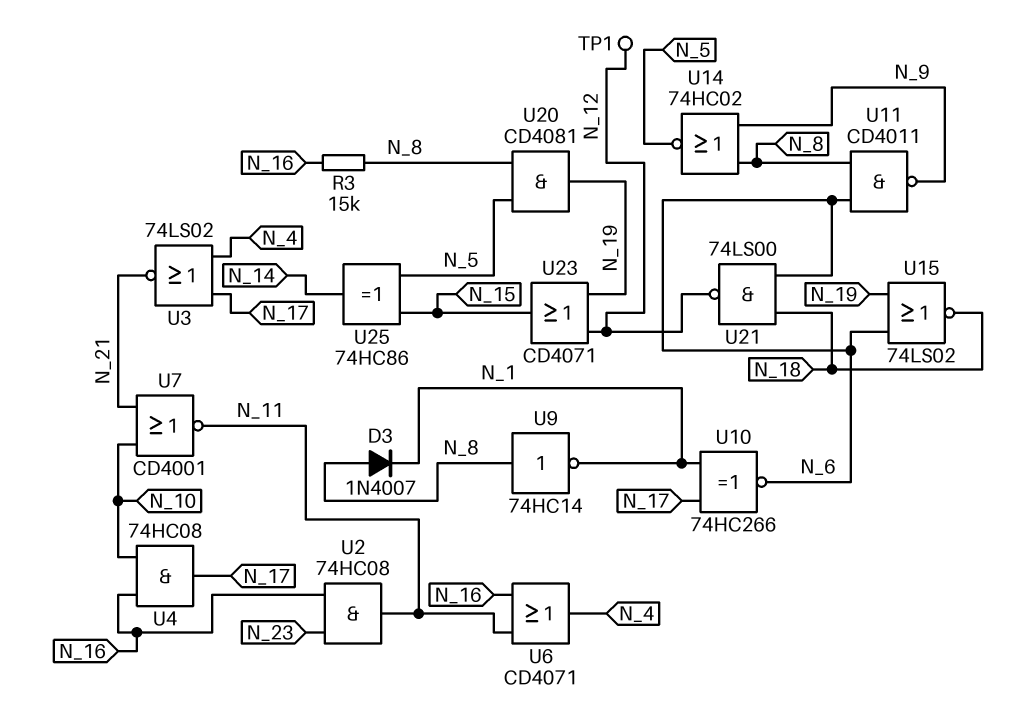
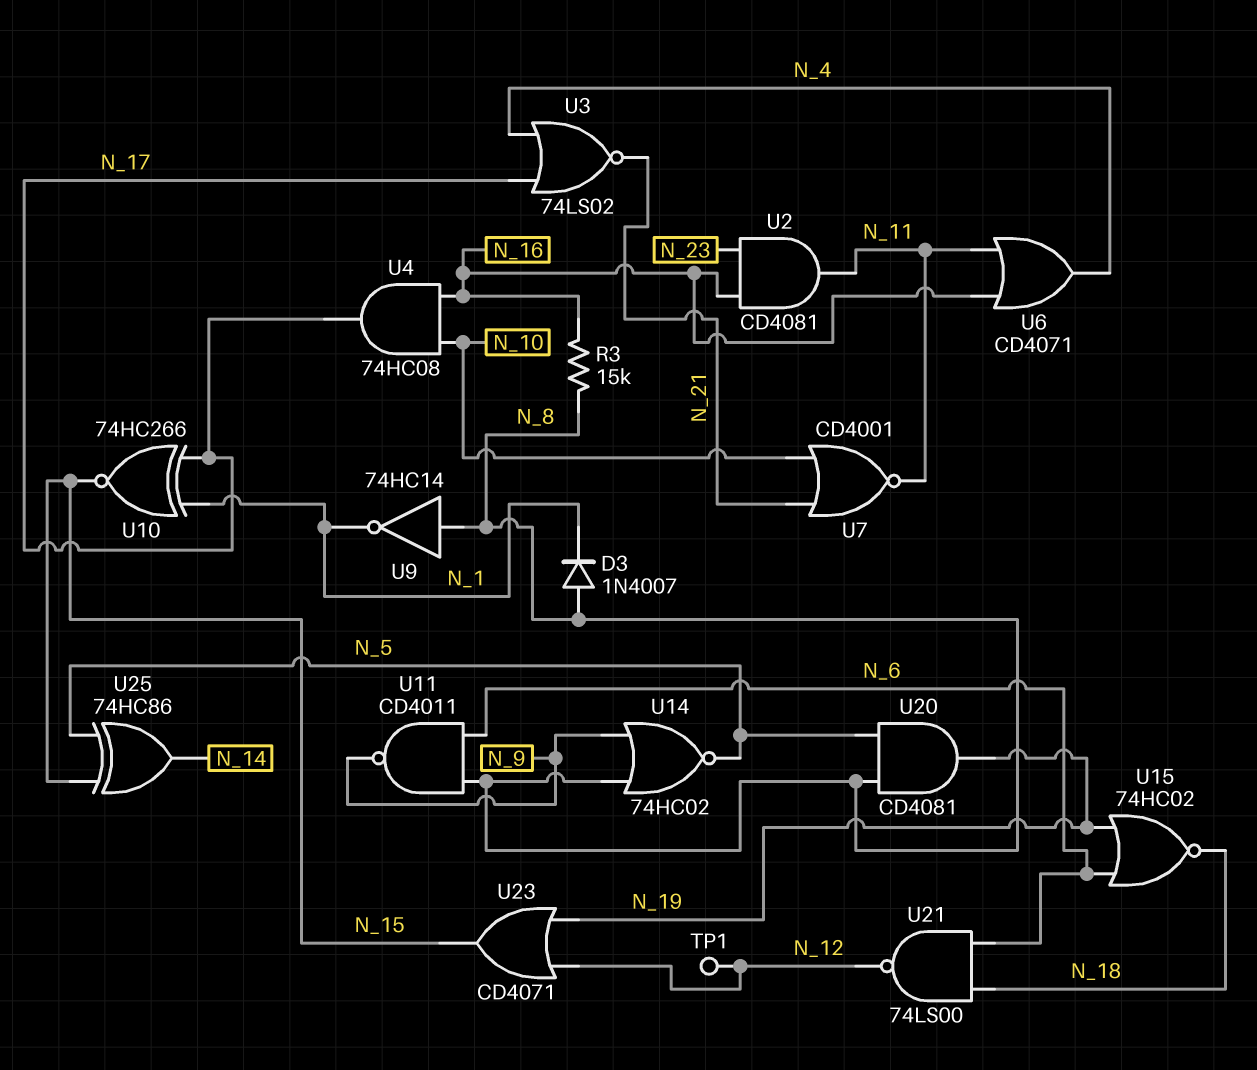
U2: AND 74HC08 (in N_16, in N_23, out N_11) -> AND CD4081 (in N_16, in N_23, out N_11)
U10: XNOR 74HC266 (in N_1, in N_17, out N_6) -> XNOR 74HC266 (in N_1, in N_17, out N_15)
U15: NOR 74LS02 (in N_6, in N_19, out N_18) -> NOR 74HC02 (in N_6, in N_19, out N_18)

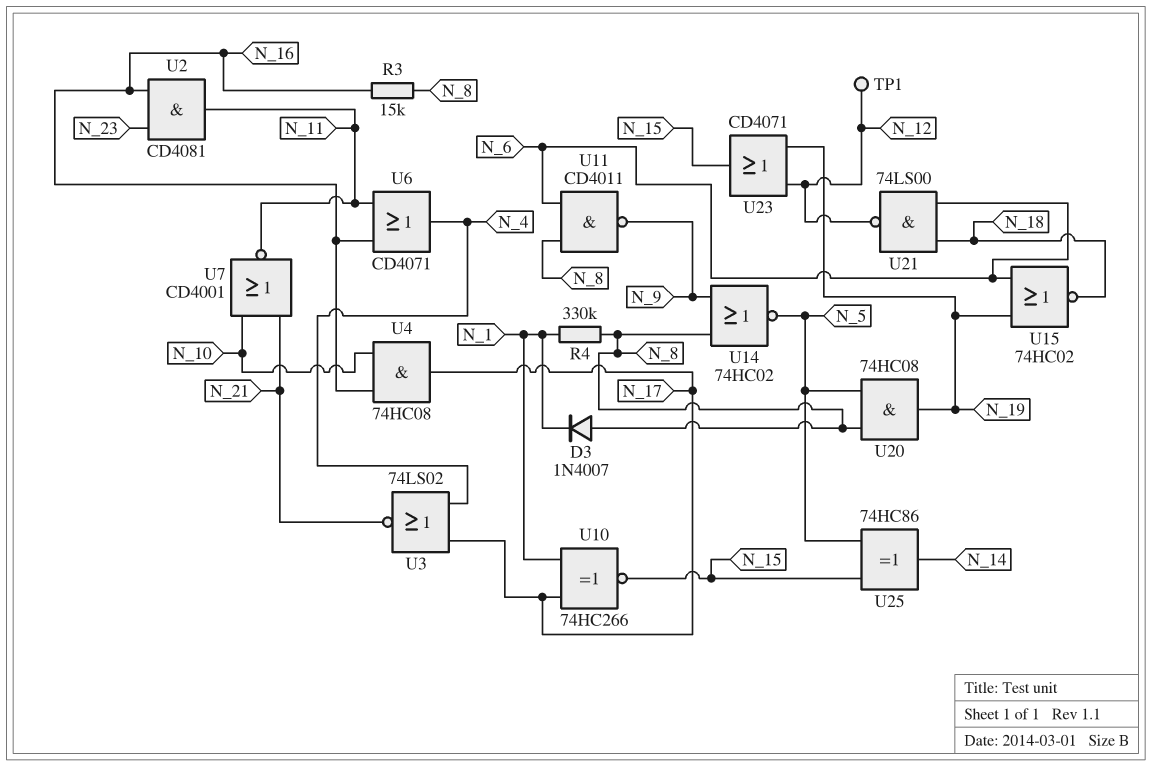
R4: none -> 330k (N_1, N_8)
U9: NOT 74HC14 (in N_8, out N_1) -> none
U20: AND CD4081 (in N_5, in N_8, out N_19) -> AND 74HC08 (in N_5, in N_8, out N_19)

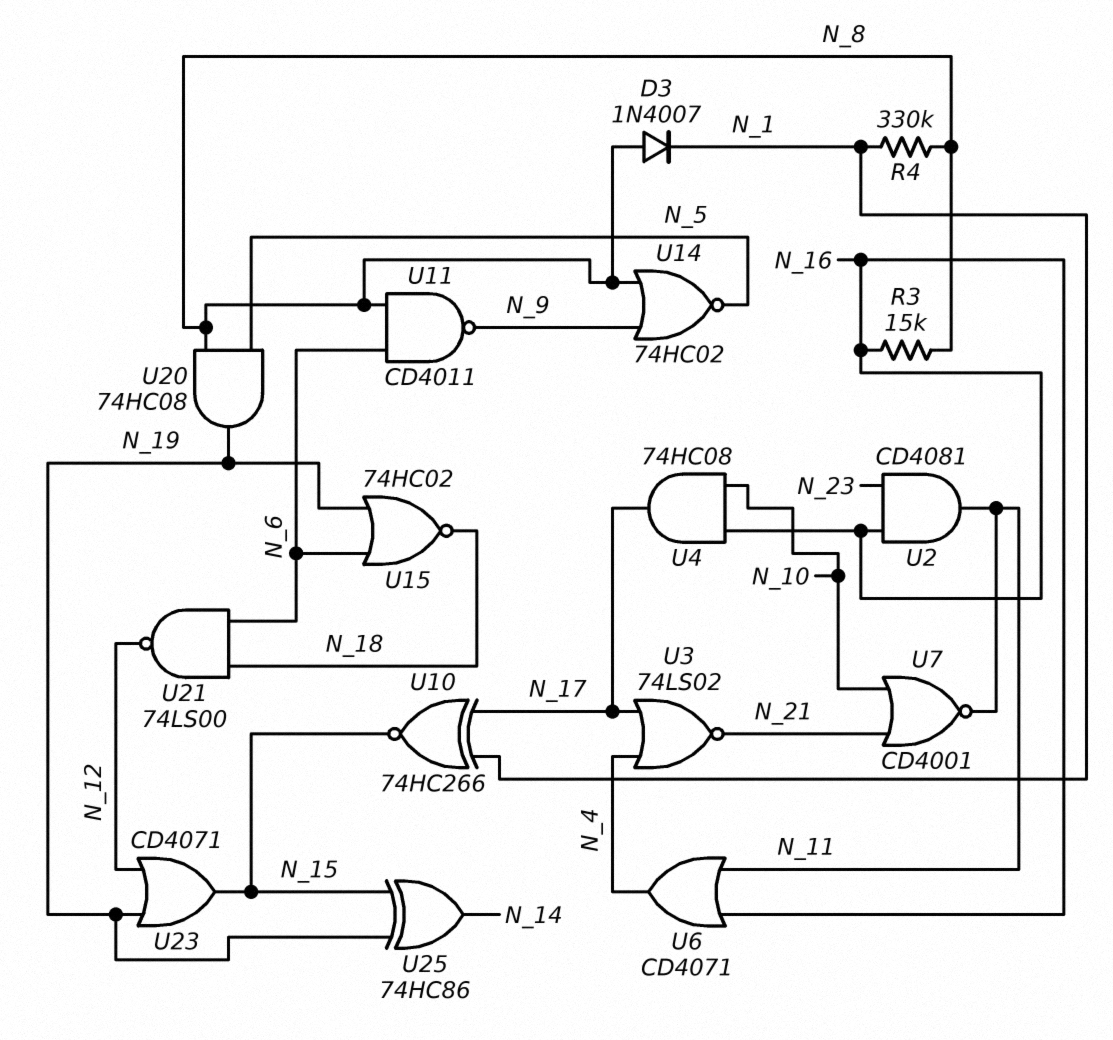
TP1: test point (N_12) -> none
U25: XOR 74HC86 (in N_5, in N_15, out N_14) -> XOR 74HC86 (in N_15, in N_19, out N_14)

